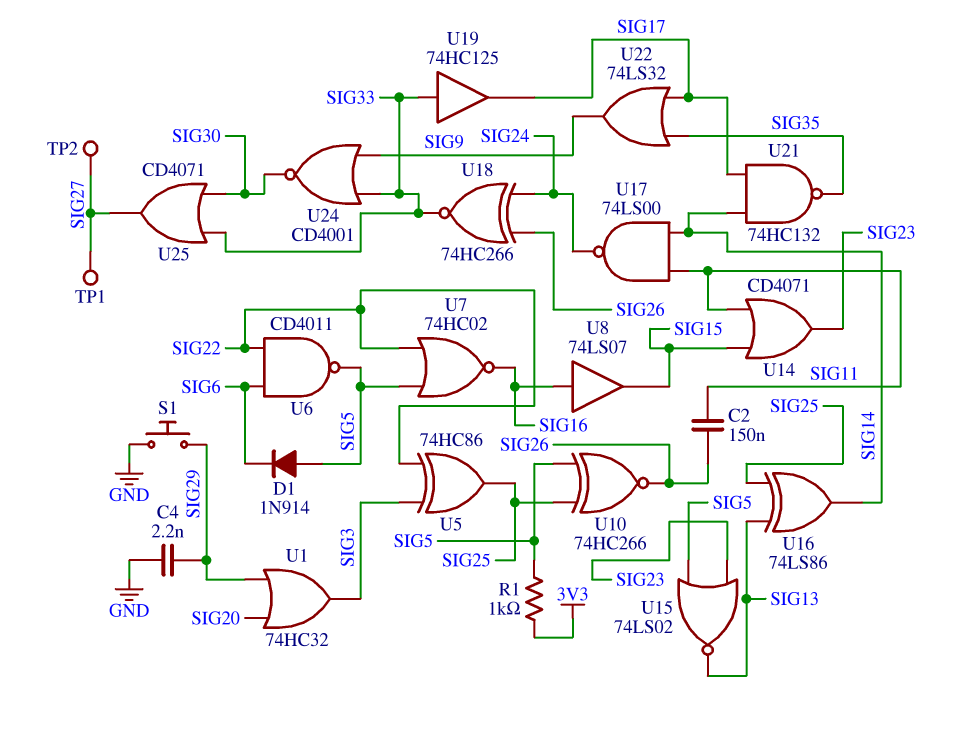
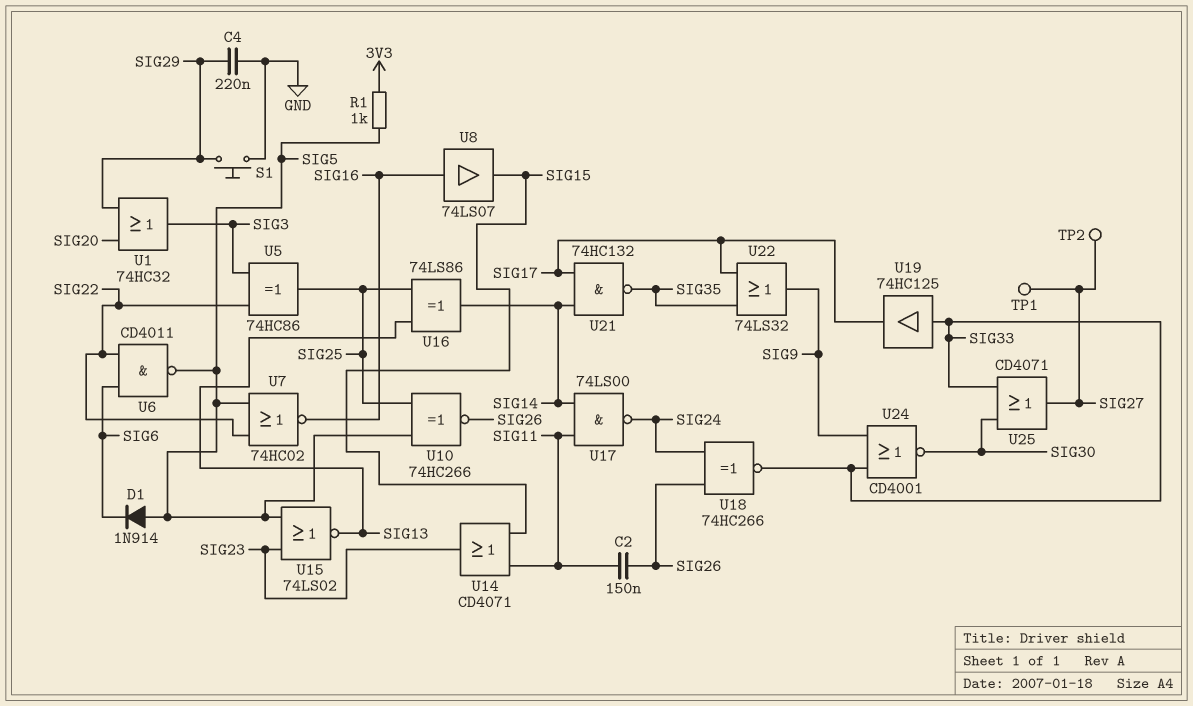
C4: 2.2nF (GND, SIG29) -> 220nF (GND, SIG29)

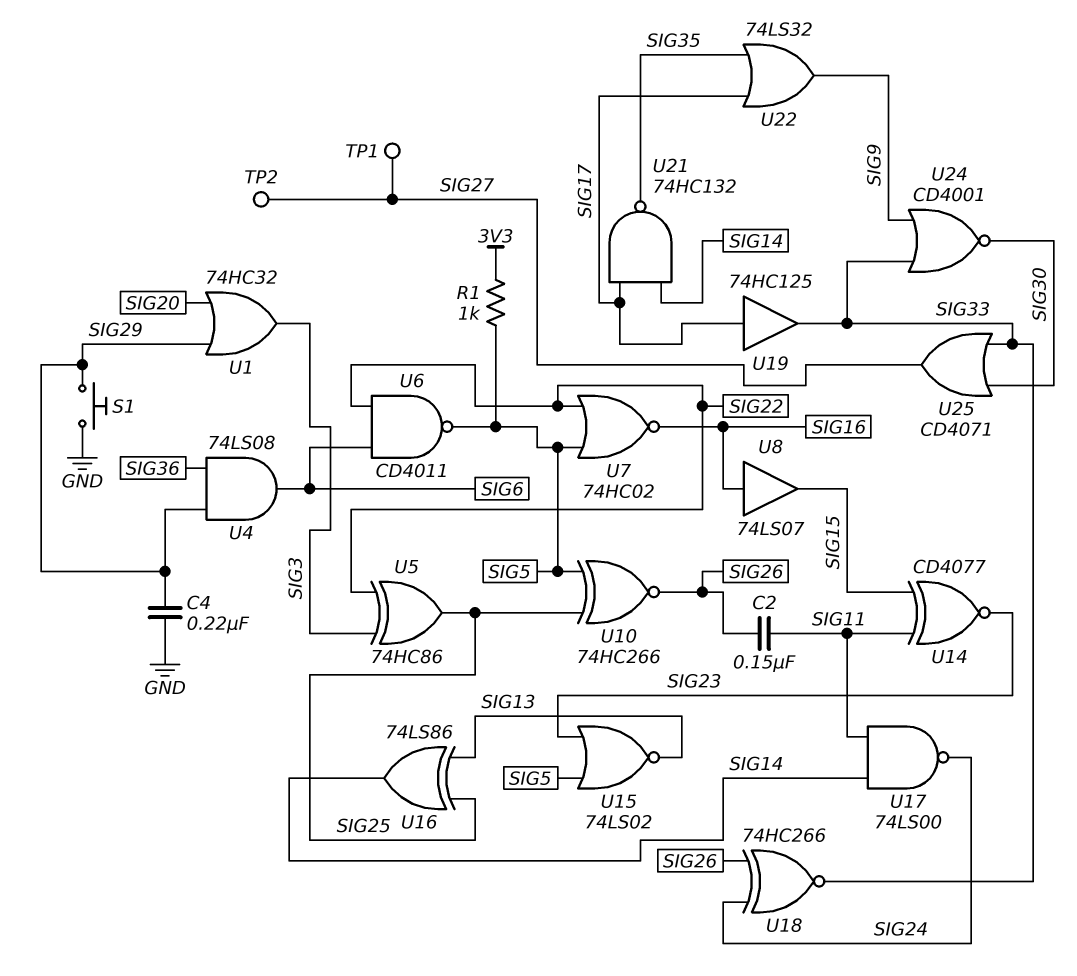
D1: diode 1N914 (A SIG5, K SIG6) -> none
U4: none -> AND 74LS08 (in SIG29, in SIG36, out SIG6)
U14: OR CD4071 (in SIG11, in SIG15, out SIG23) -> XNOR CD4077 (in SIG11, in SIG15, out SIG23)
U19: buffer 74HC125 (in SIG33, out SIG17) -> buffer 74HC125 (in SIG17, out SIG33)

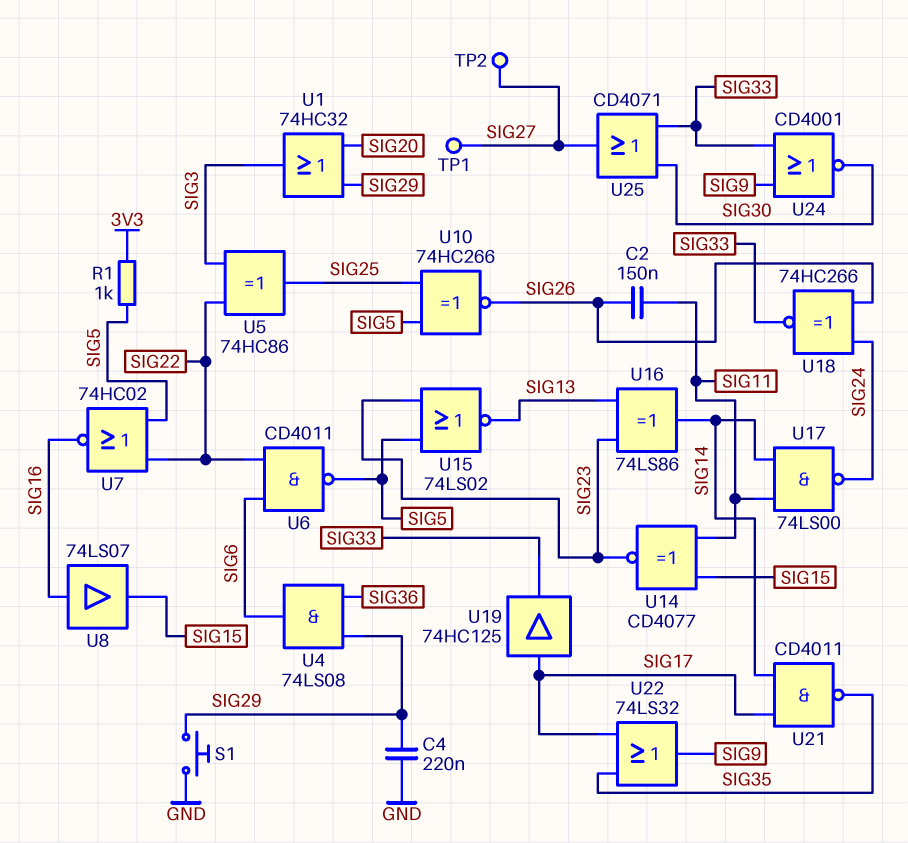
U16: XOR 74LS86 (in SIG13, in SIG25, out SIG14) -> XOR 74LS86 (in SIG13, in SIG23, out SIG14)
U21: NAND 74HC132 (in SIG14, in SIG17, out SIG35) -> NAND CD4011 (in SIG14, in SIG17, out SIG35)

